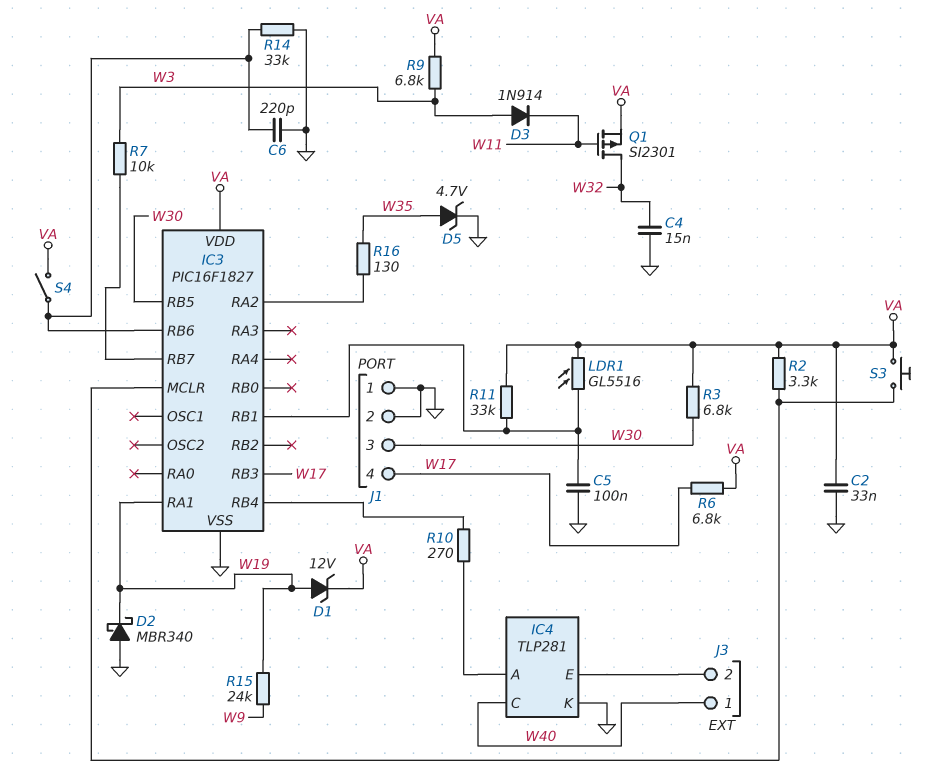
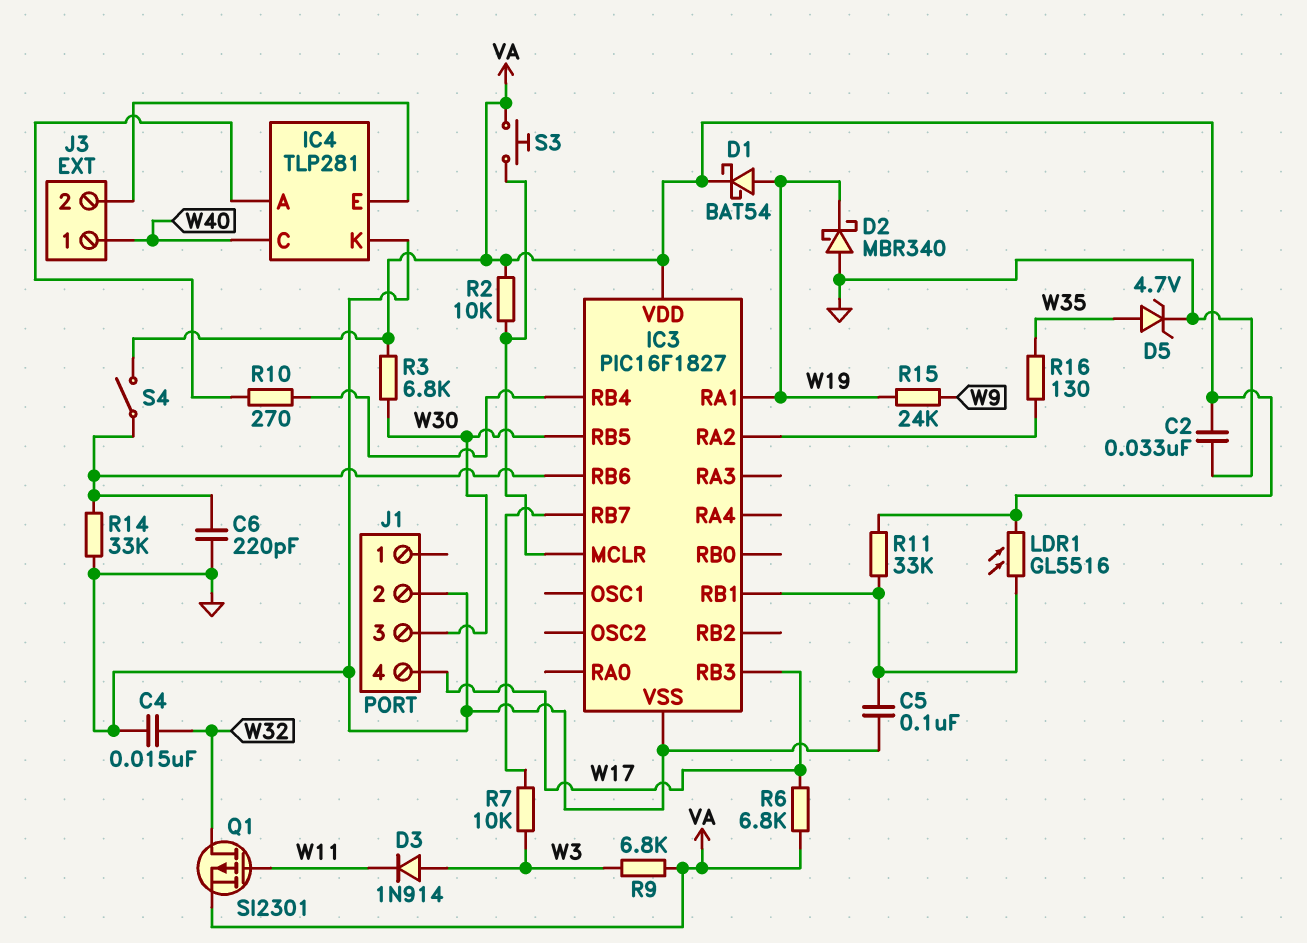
D1: zener 12V (A W19, K VA) -> schottky BAT54 (A W19, K VA)
J1 pin 1: GND -> none
R2: 3.3k (IC3/MCLR, VA) -> 10k (IC3/MCLR, VA)

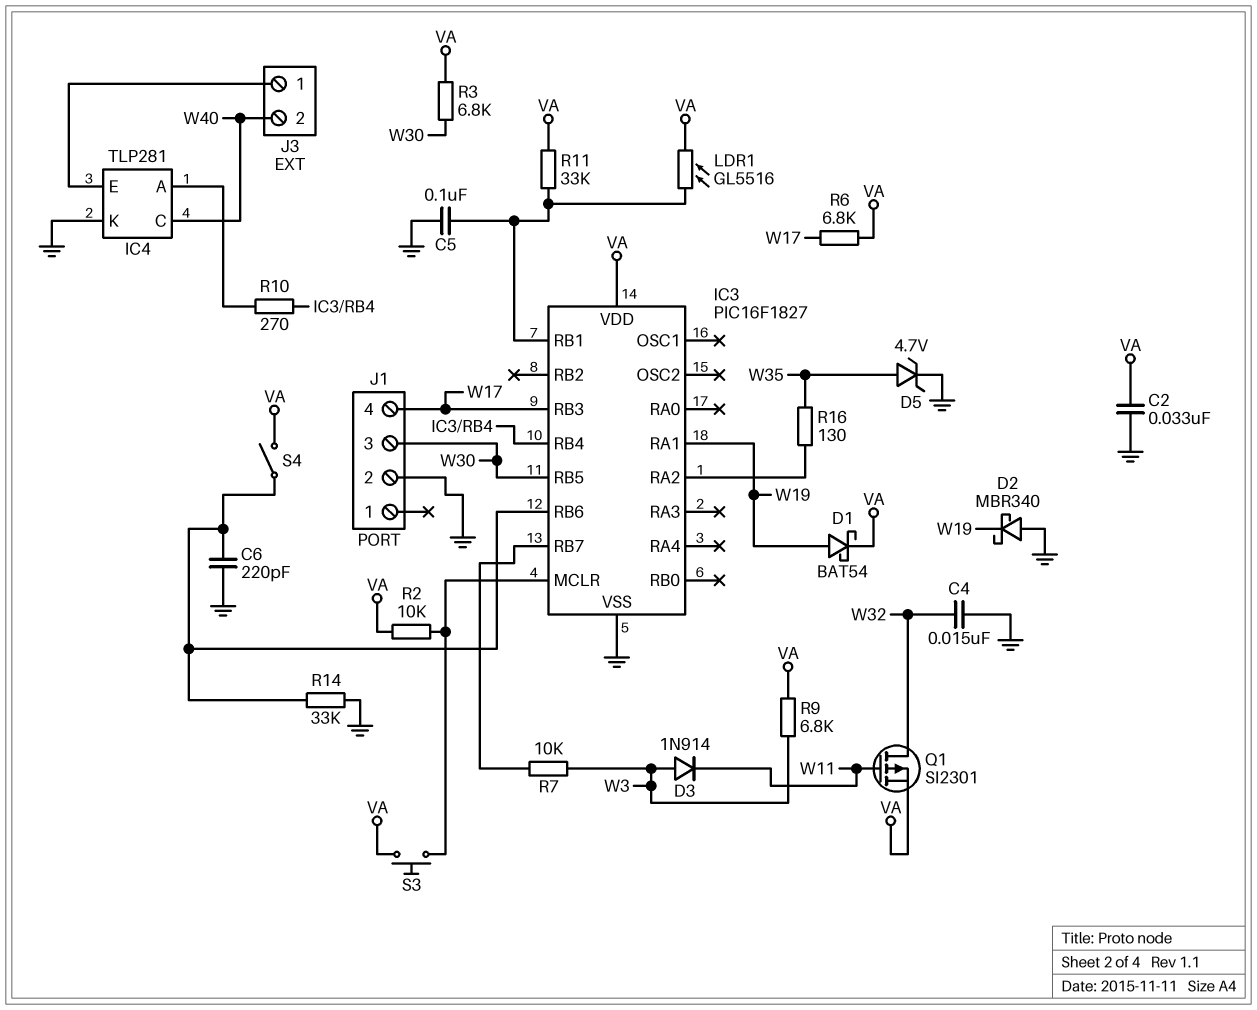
J3 pin 1: W40 -> IC4/E
J3 pin 2: IC4/E -> W40
R15: 24k (W9, W19) -> none

